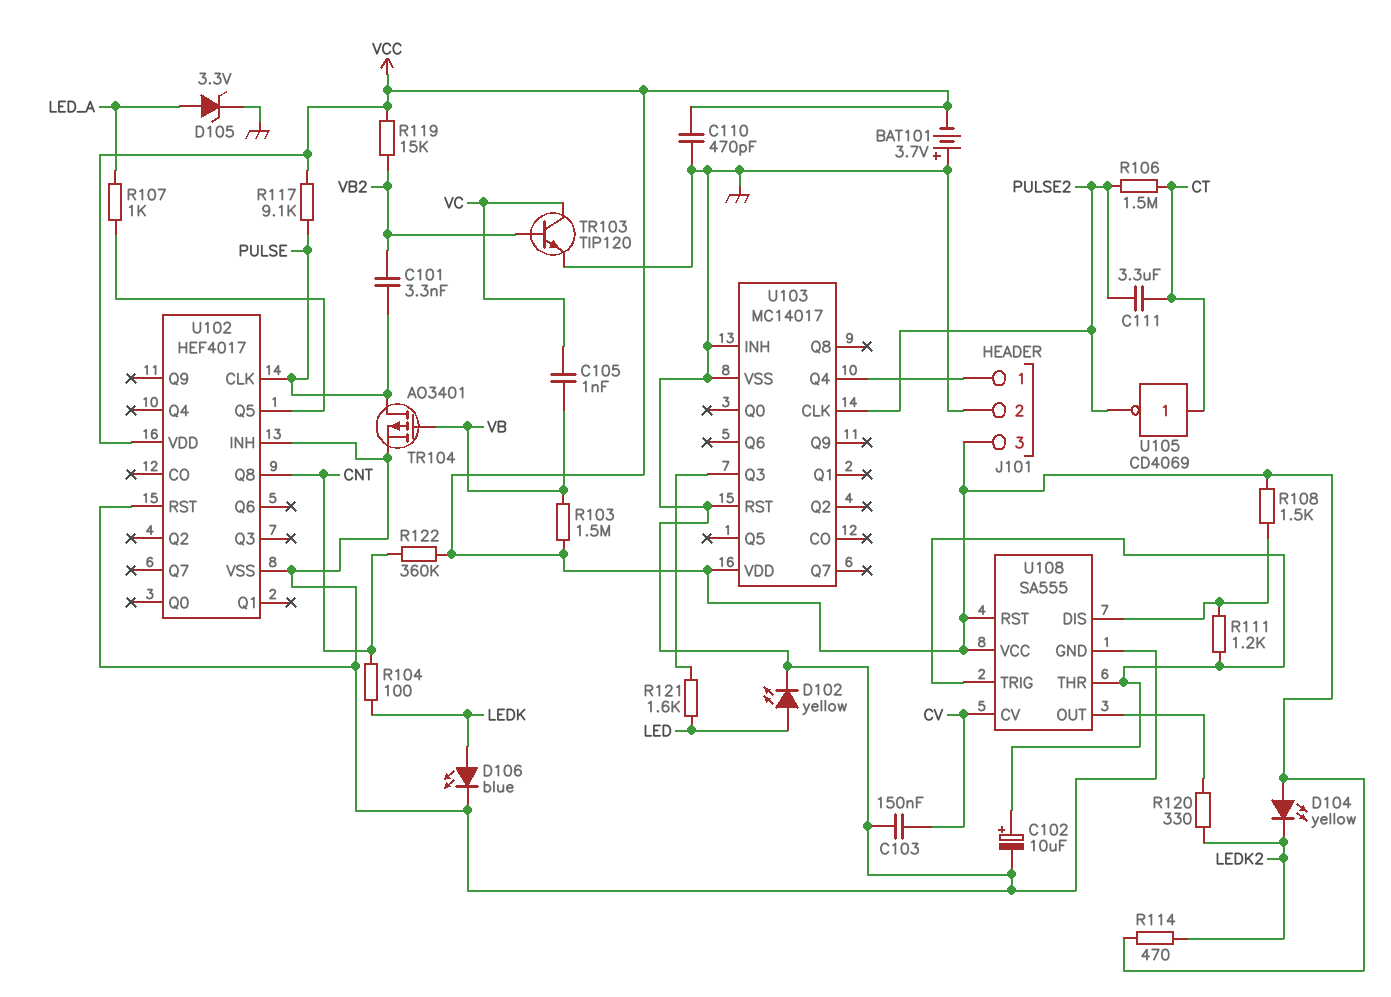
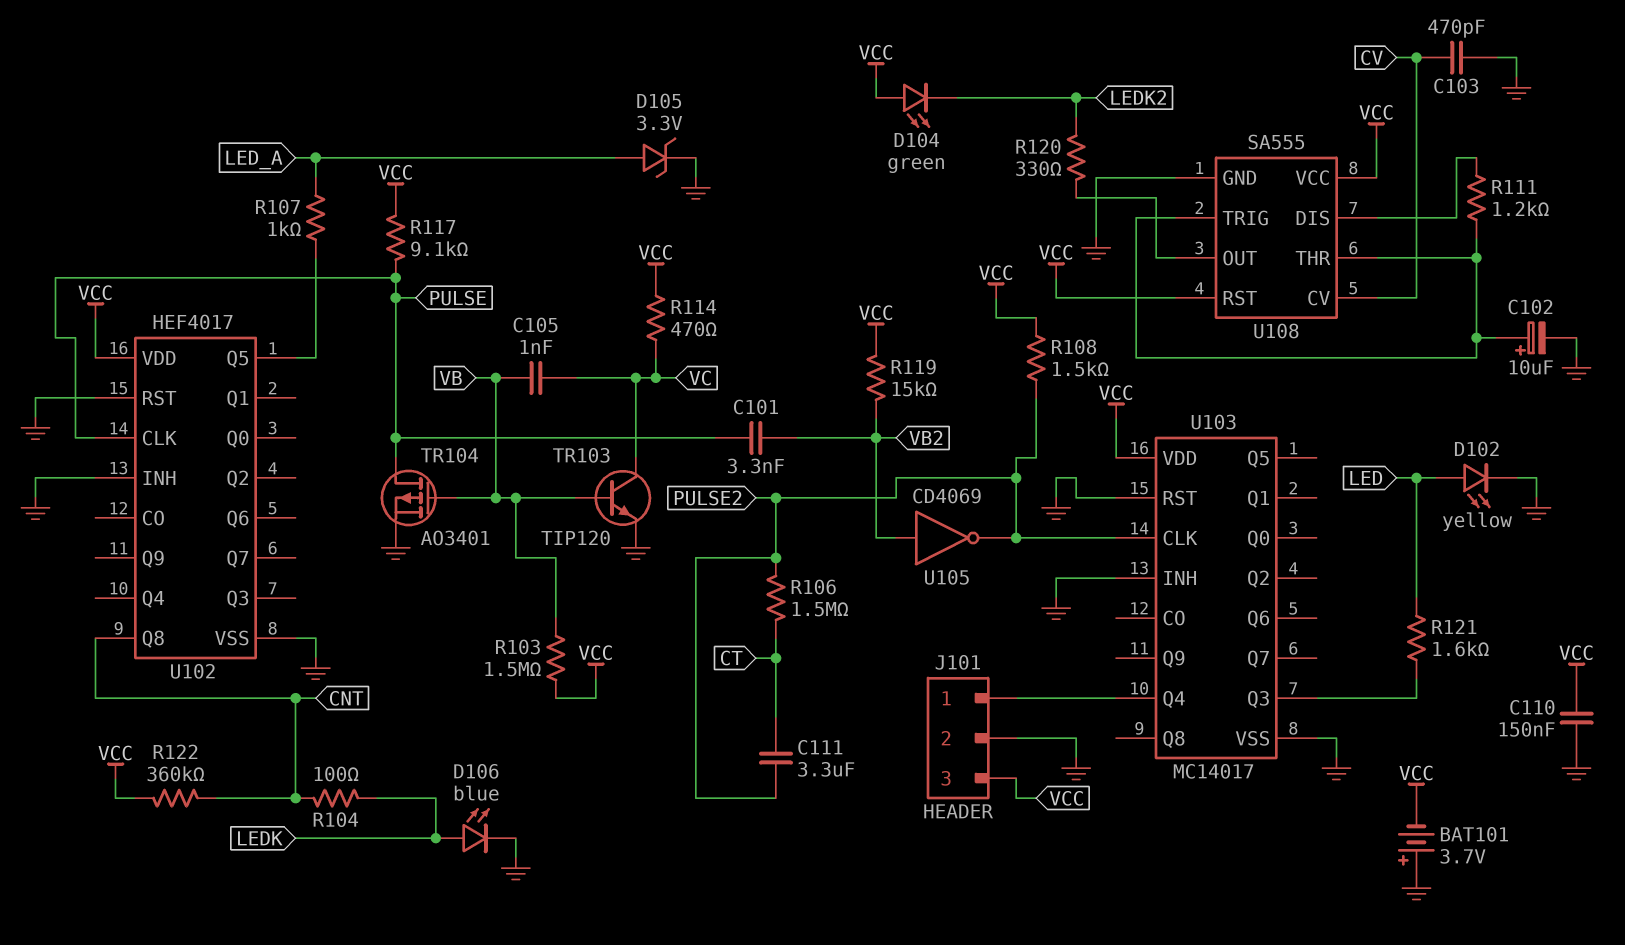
C103: 150nF (CV, GND) -> 470pF (CV, GND)
C110: 470pF (GND, VCC) -> 150nF (GND, VCC)
D104: LED yellow (A VCC, K LEDK2) -> LED green (A VCC, K LEDK2)
R108: 1.5k (U108/DIS, VCC) -> 1.5k (PULSE2, VCC)
R114: 470 (LEDK2, VCC) -> 470 (VC, VCC)
TR103: NPN TIP120 (B VB2, C VC, E GND) -> NPN TIP120 (B VB, C VC, E GND)
U105: NOT CD4069 (in CT, out PULSE2) -> NOT CD4069 (in VB2, out PULSE2)

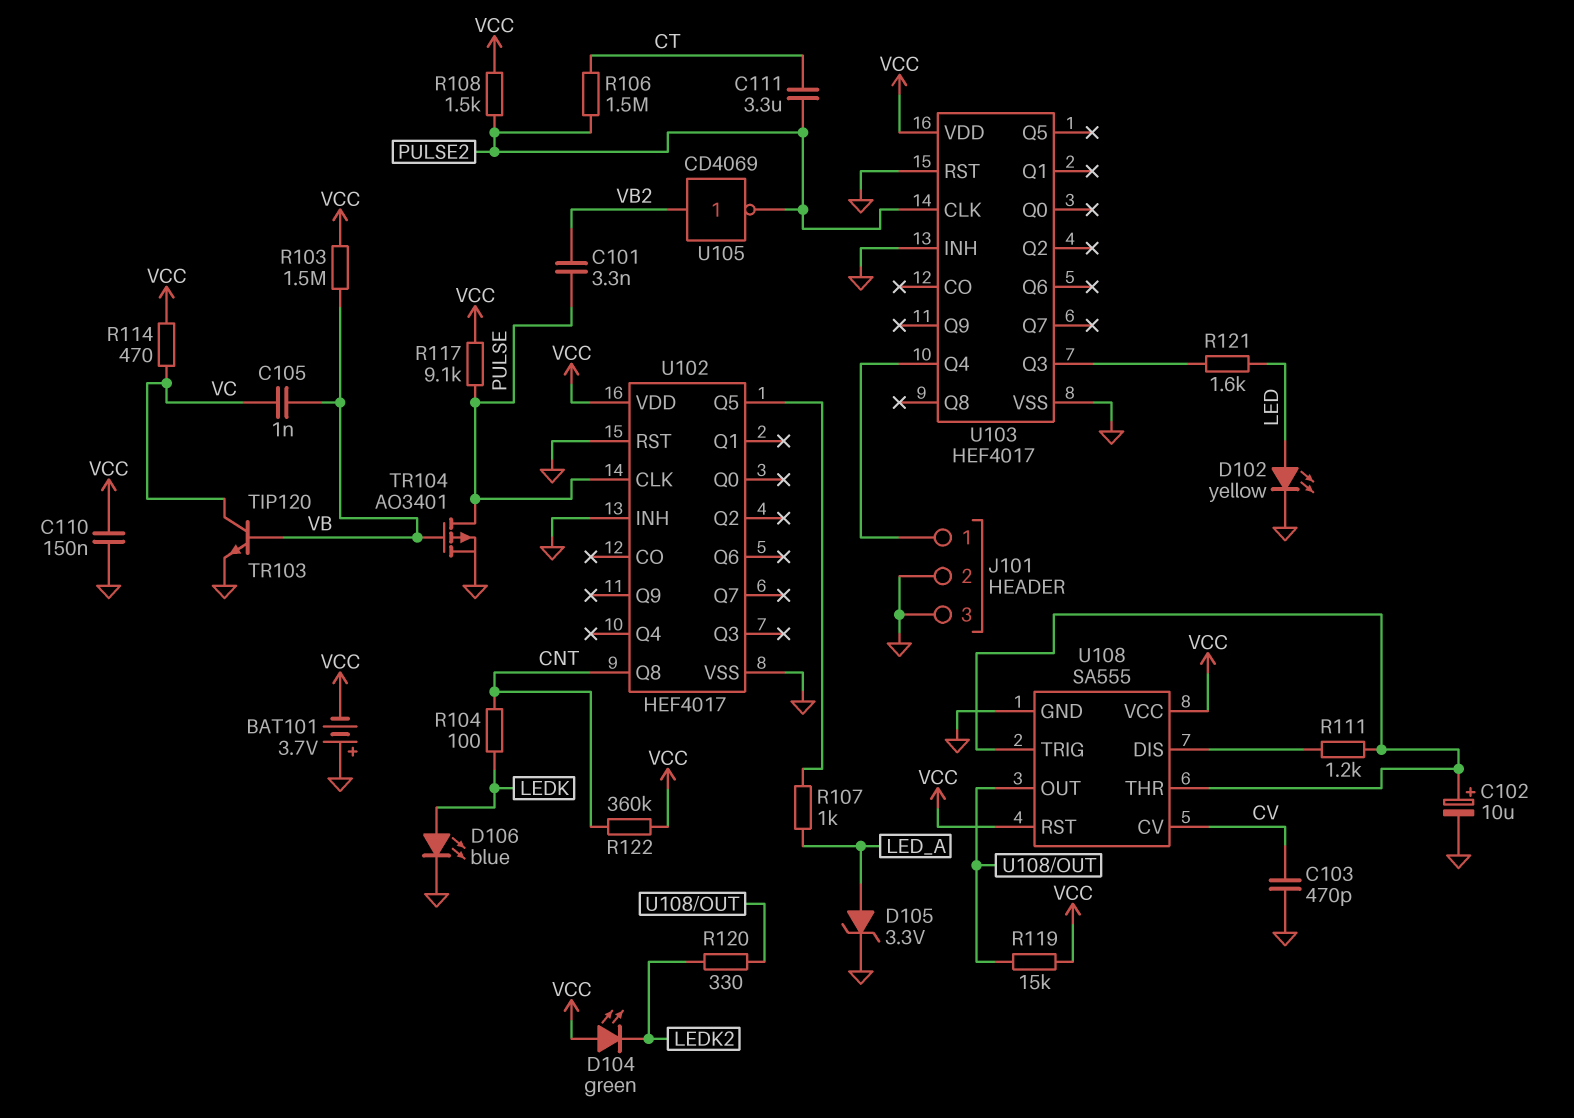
J101 pin 3: VCC -> GND
R119: 15k (VB2, VCC) -> 15k (U108/OUT, VCC)
U103: MC14017 -> HEF4017

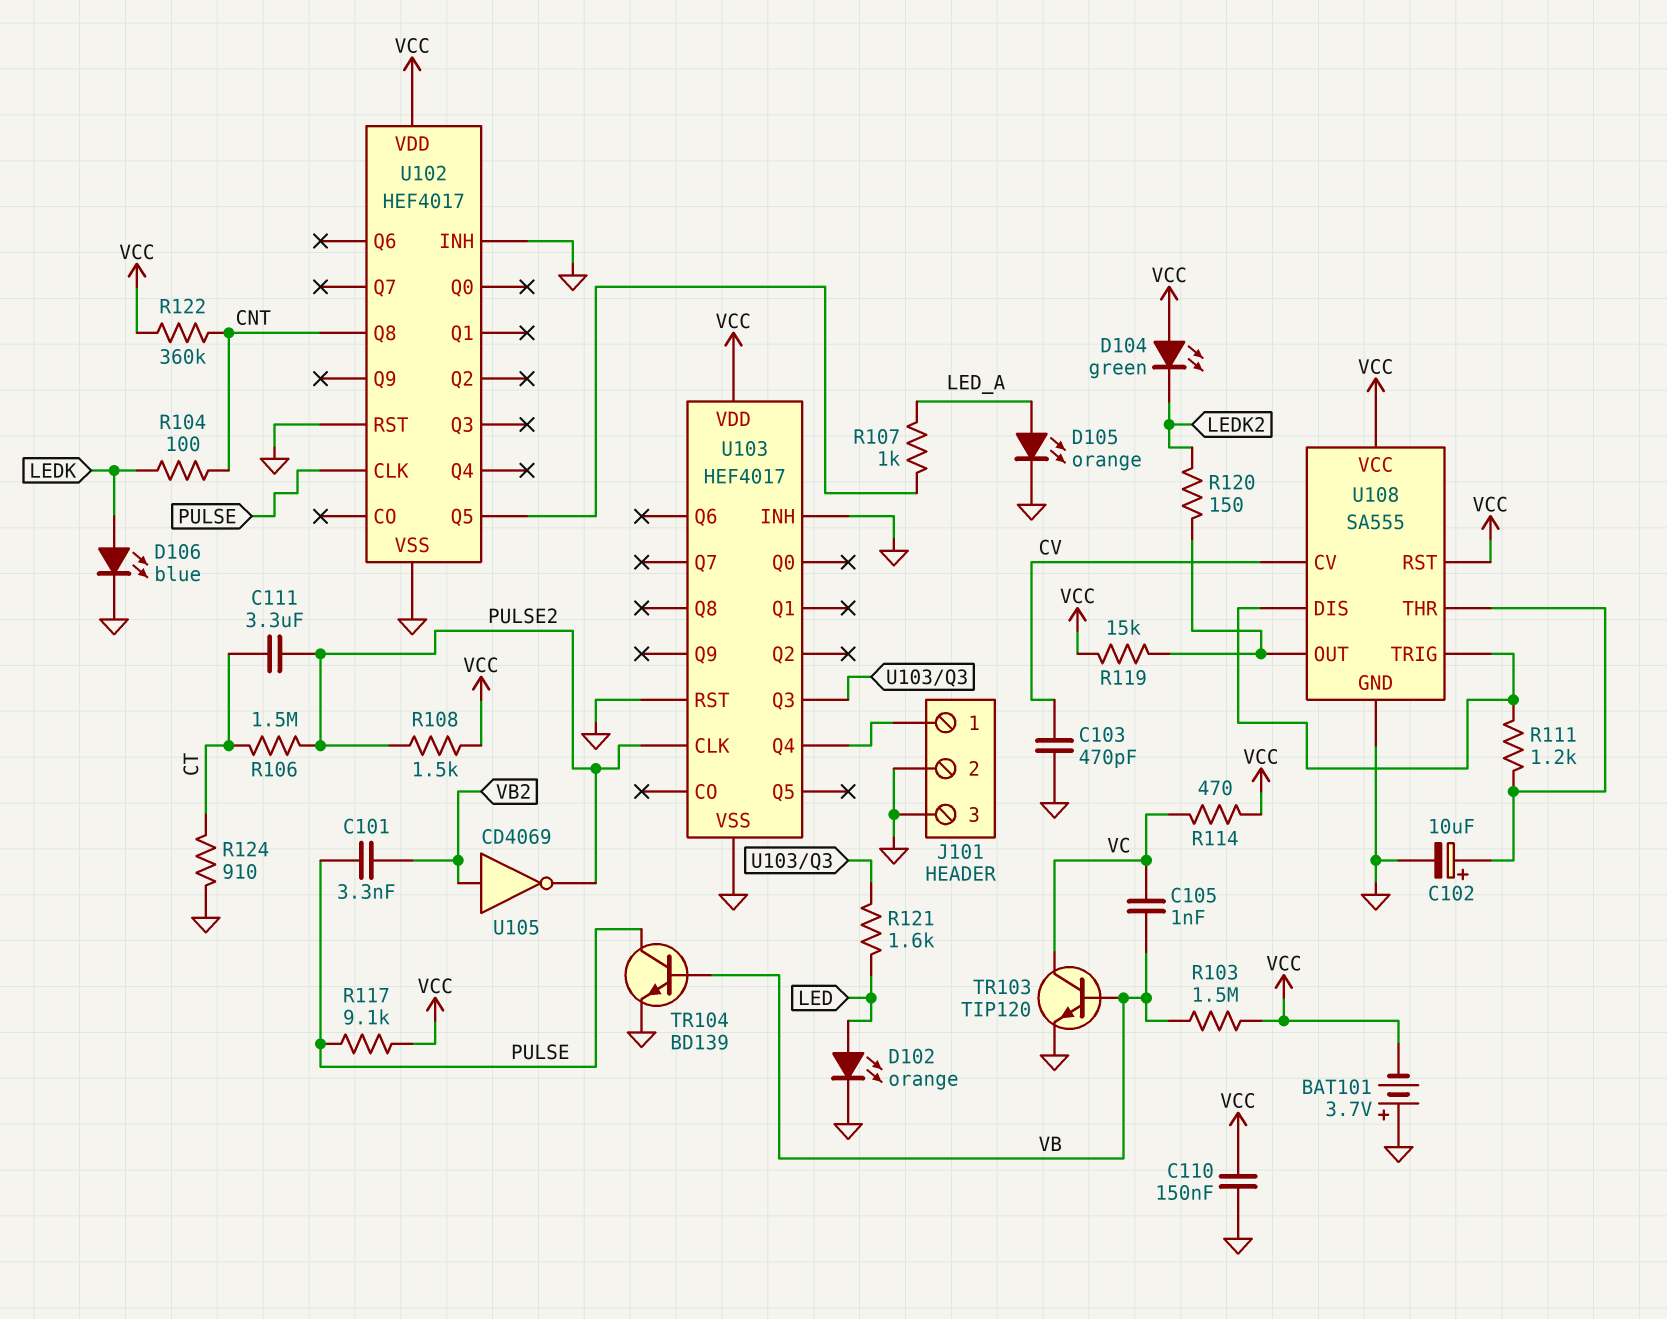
D102: LED yellow (A LED, K GND) -> LED orange (A LED, K GND)
D105: zener 3.3V (A LED_A, K GND) -> LED orange (A LED_A, K GND)
R120: 330 (LEDK2, U108/OUT) -> 150 (LEDK2, U108/OUT)
R124: none -> 910 (CT, GND)
TR104: PMOS AO3401 (G VB, D PULSE, S GND) -> NPN BD139 (B VB, C PULSE, E GND)
U108 pin TRIG: U108/THR -> U108/DIS

